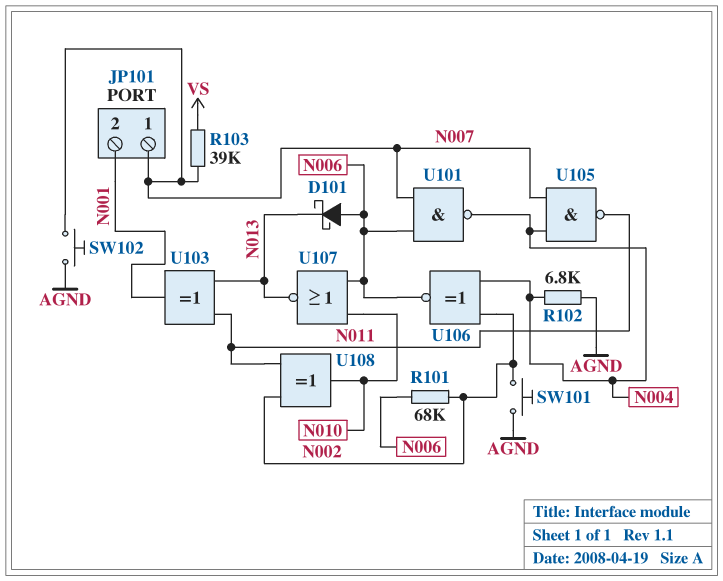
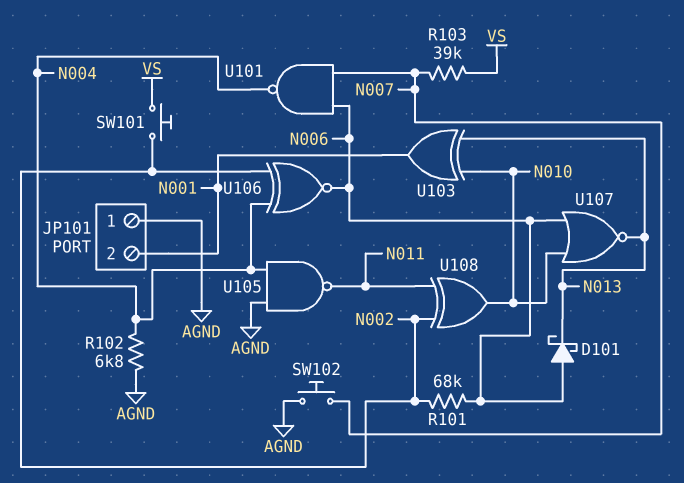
JP101 pin 1: N007 -> AGND
SW101: button (AGND, N002) -> button (N002, VS)
U103: XOR (in N011, in N013, out N001) -> XOR (in N010, in N013, out N001)
U105: NAND (in N004, in N007, out N011) -> NAND (in AGND, in N004, out N011)

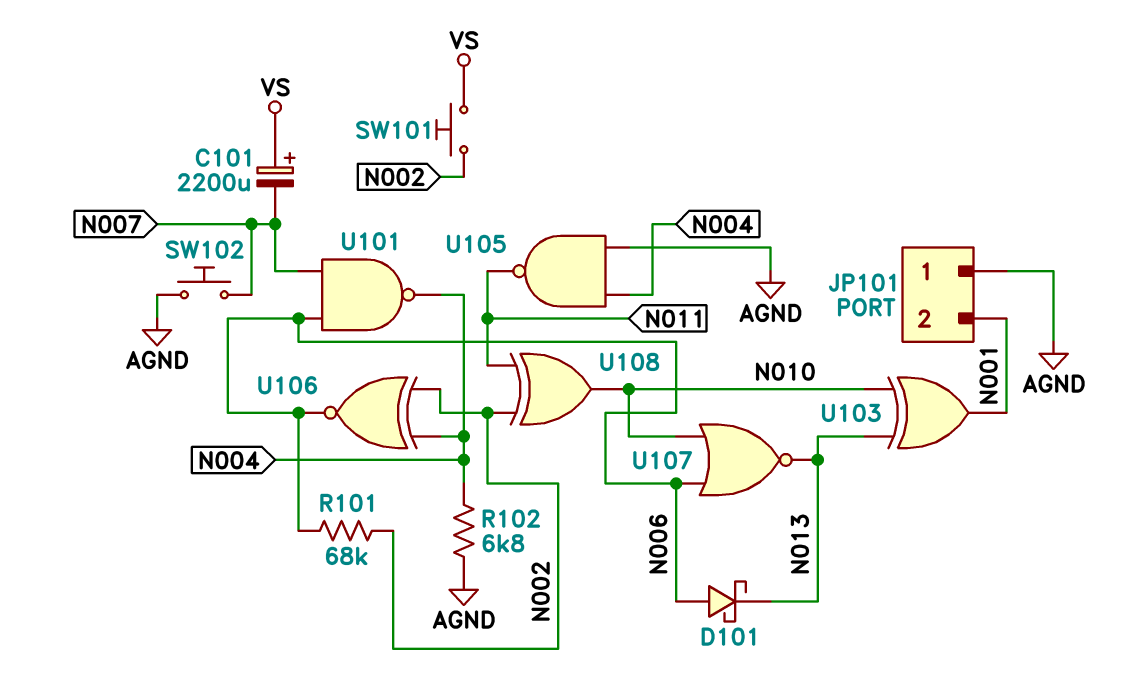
C101: none -> 2200uF (plus VS, minus N007)
R103: 39k (N007, VS) -> none

